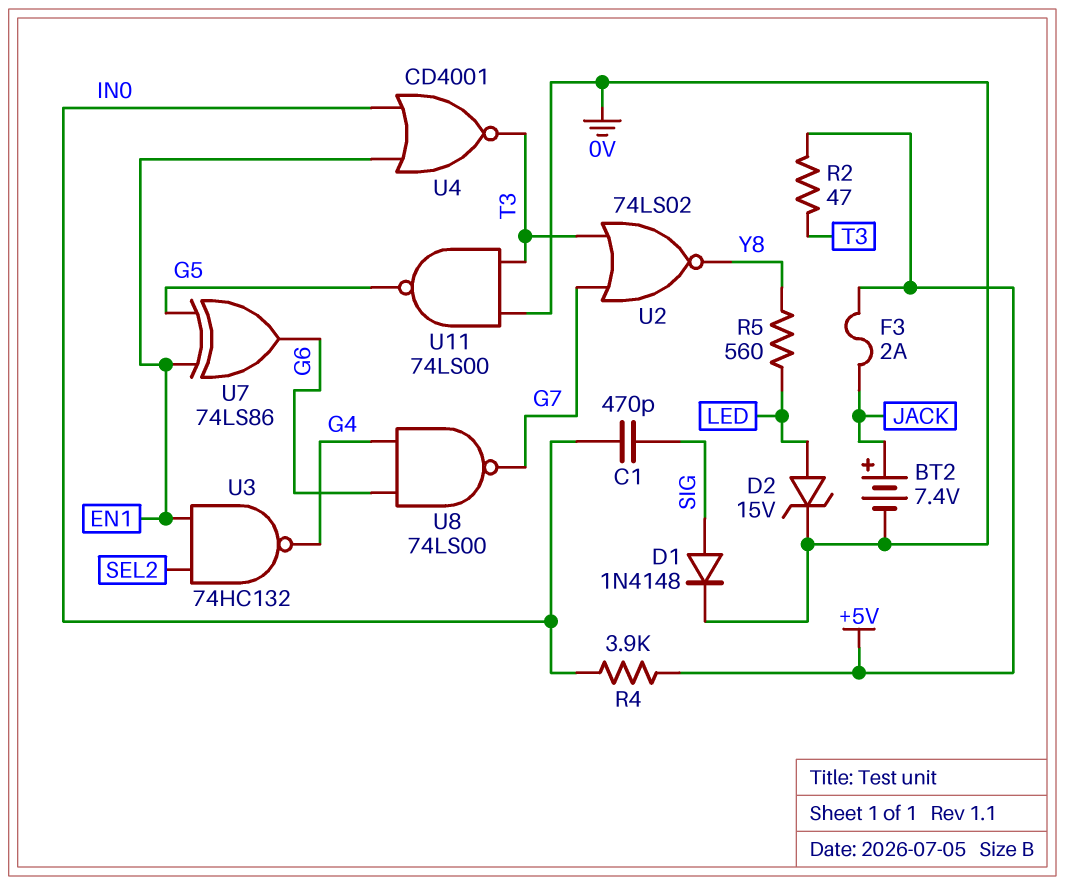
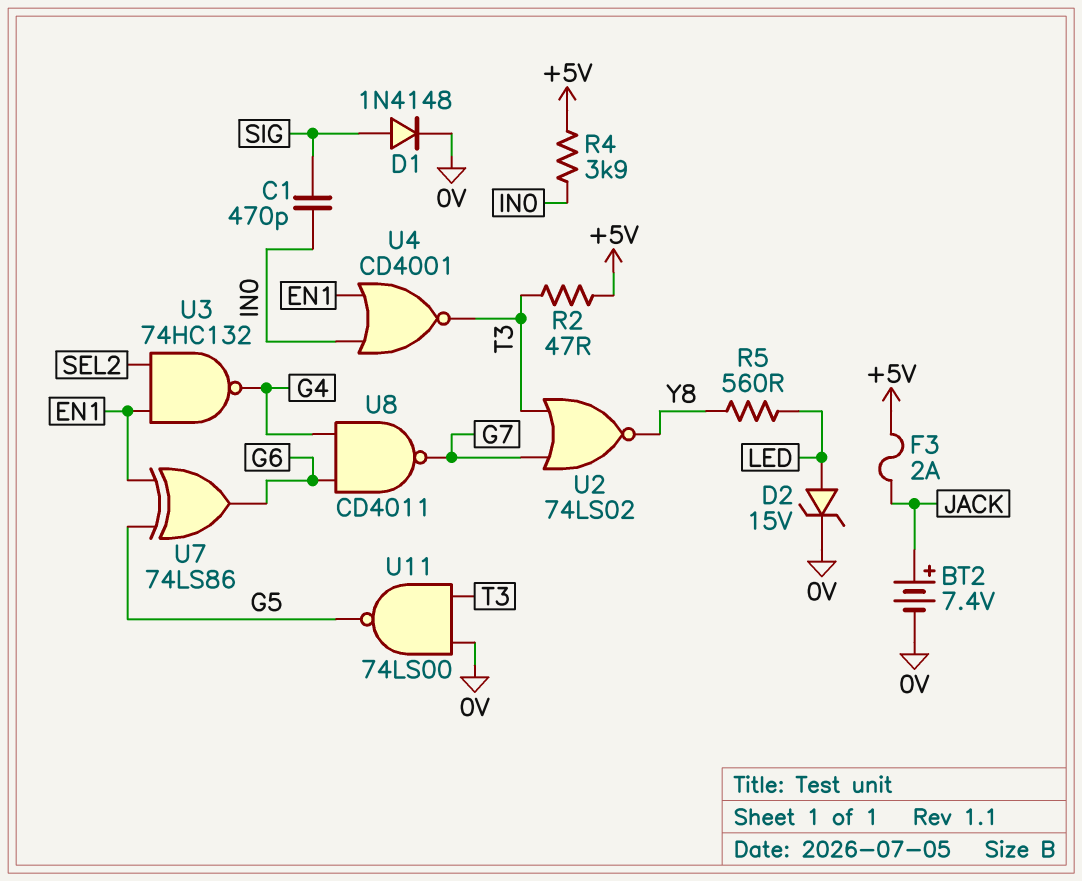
U8: NAND 74LS00 (in G4, in G6, out G7) -> NAND CD4011 (in G4, in G6, out G7)

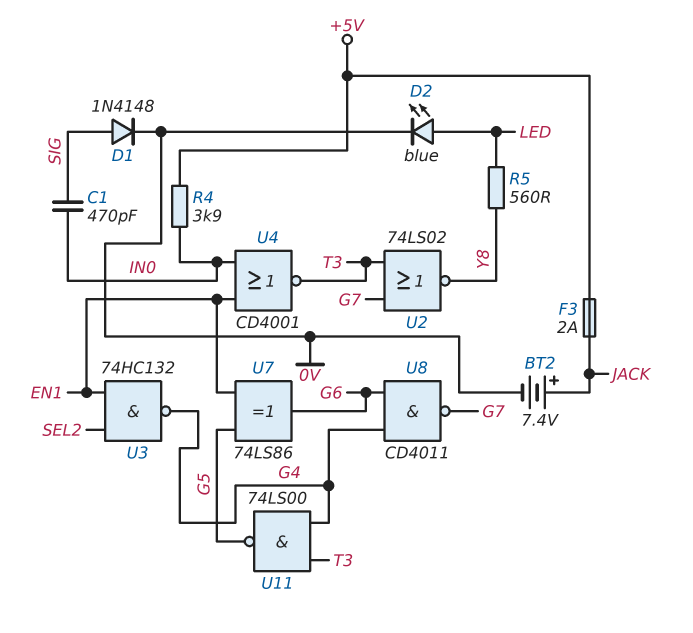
D2: zener 15V (A LED, K 0V) -> LED blue (A LED, K 0V)
R2: 47 (+5V, T3) -> none
U11: NAND 74LS00 (in 0V, in T3, out G5) -> NAND 74LS00 (in G4, in T3, out G5)

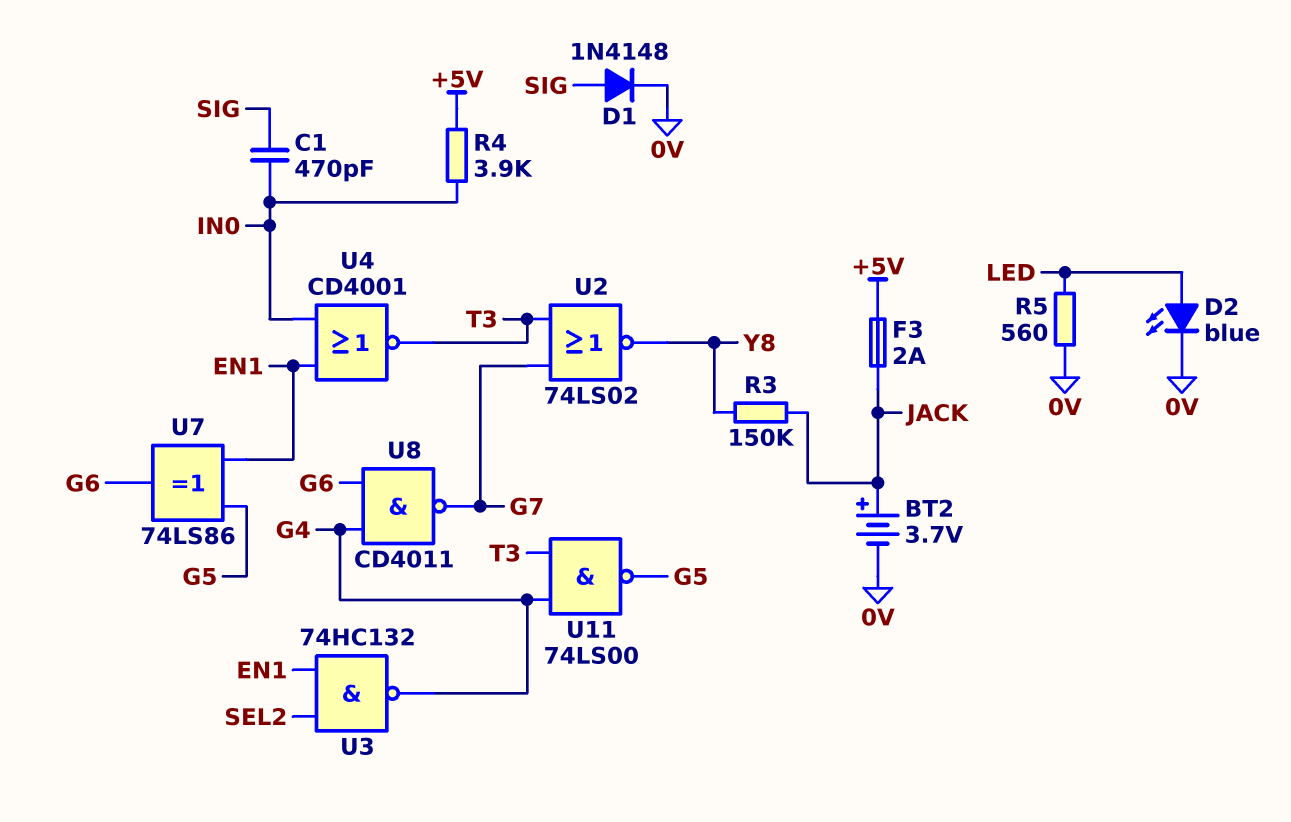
BT2: 7.4V (plus JACK, minus 0V) -> 3.7V (plus JACK, minus 0V)
R3: none -> 150k (JACK, Y8)
R5: 560 (LED, Y8) -> 560 (0V, LED)

